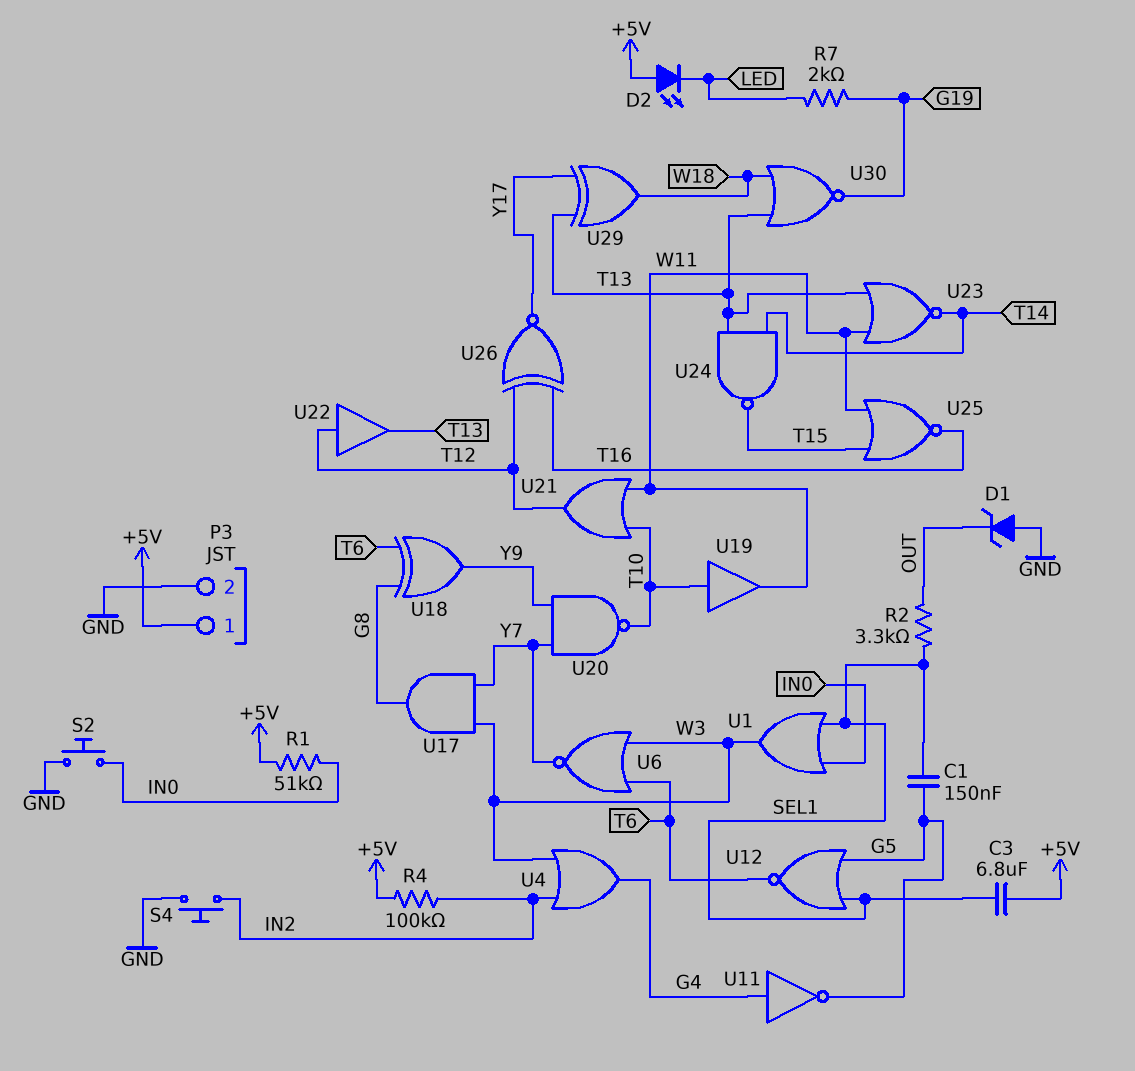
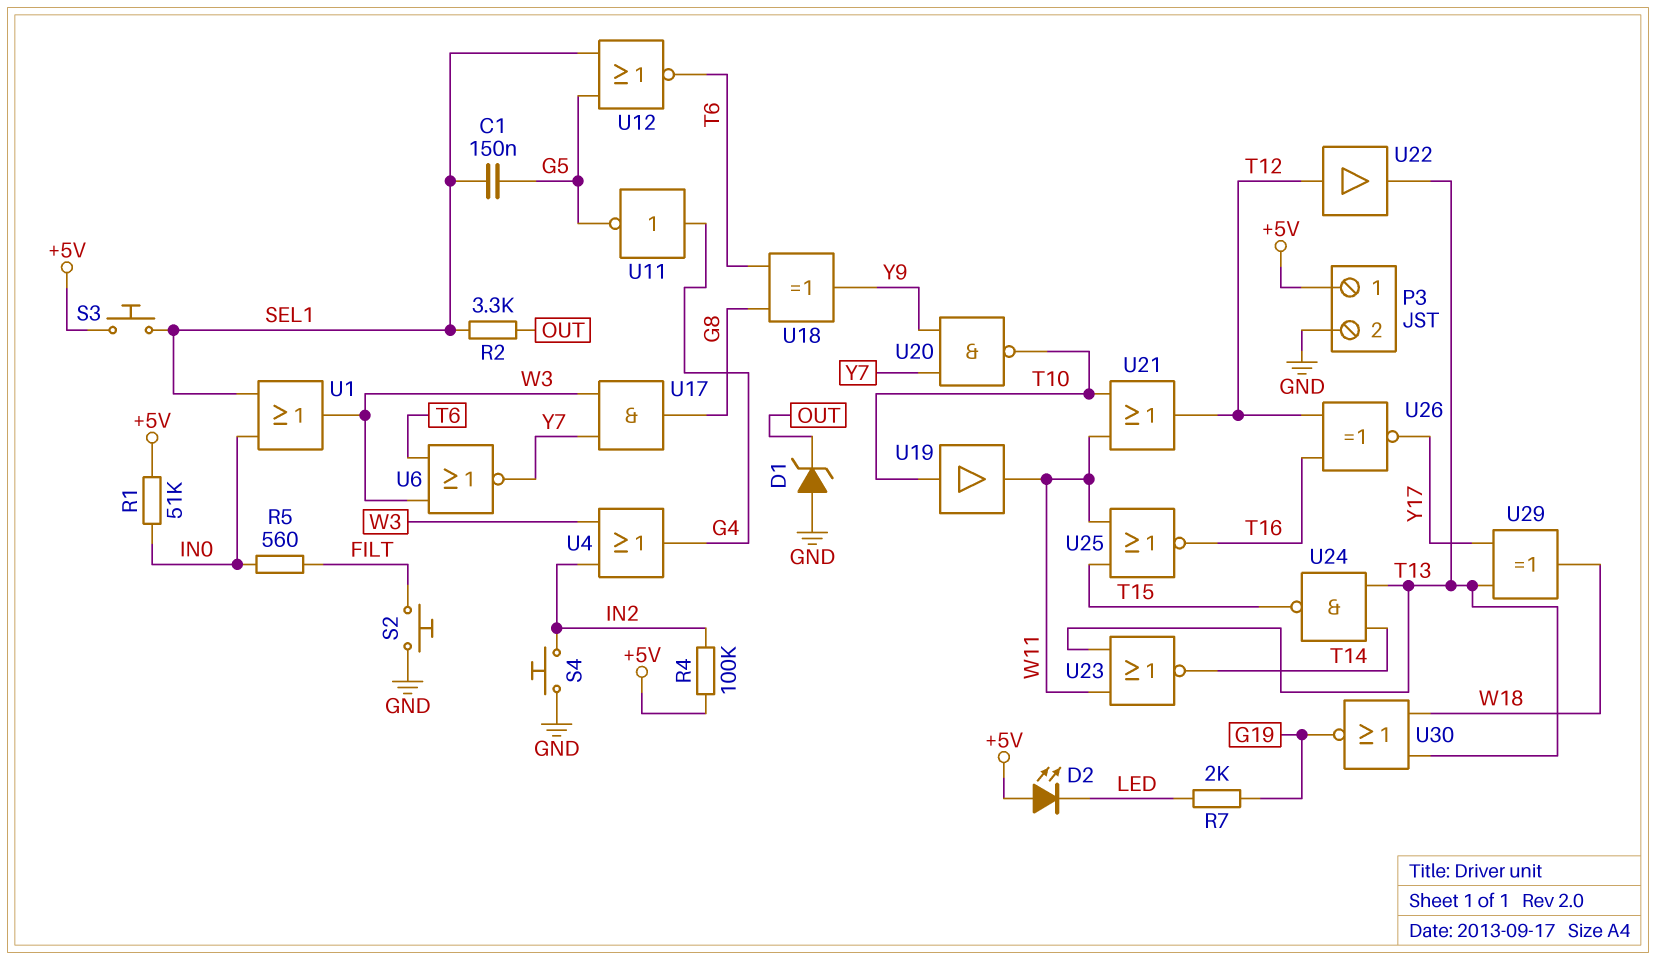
C3: 6.8uF (+5V, SEL1) -> none
R5: none -> 560 (FILT, IN0)
S2: button (GND, IN0) -> button (FILT, GND)
S3: none -> button (+5V, SEL1)

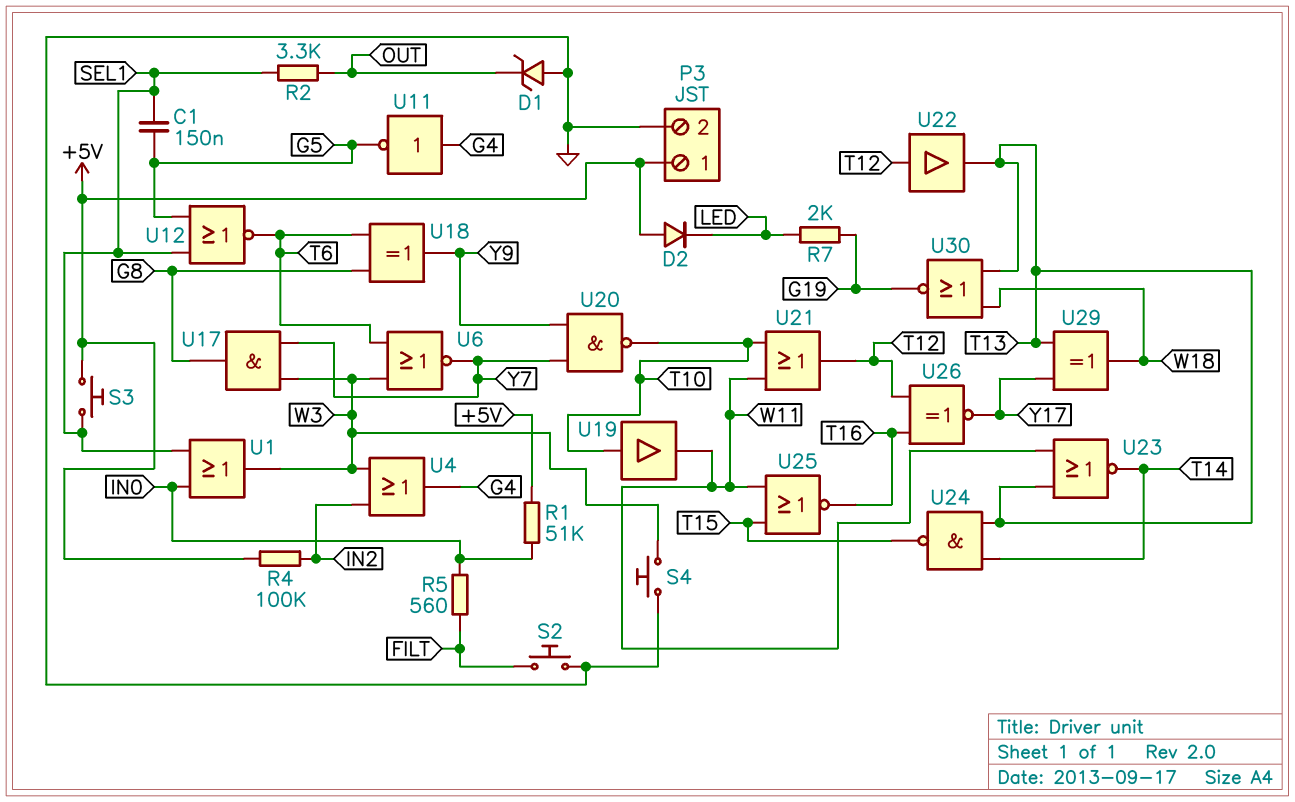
D2: LED (A +5V, K LED) -> diode (A +5V, K LED)
S4: button (GND, IN2) -> button (GND, W3)

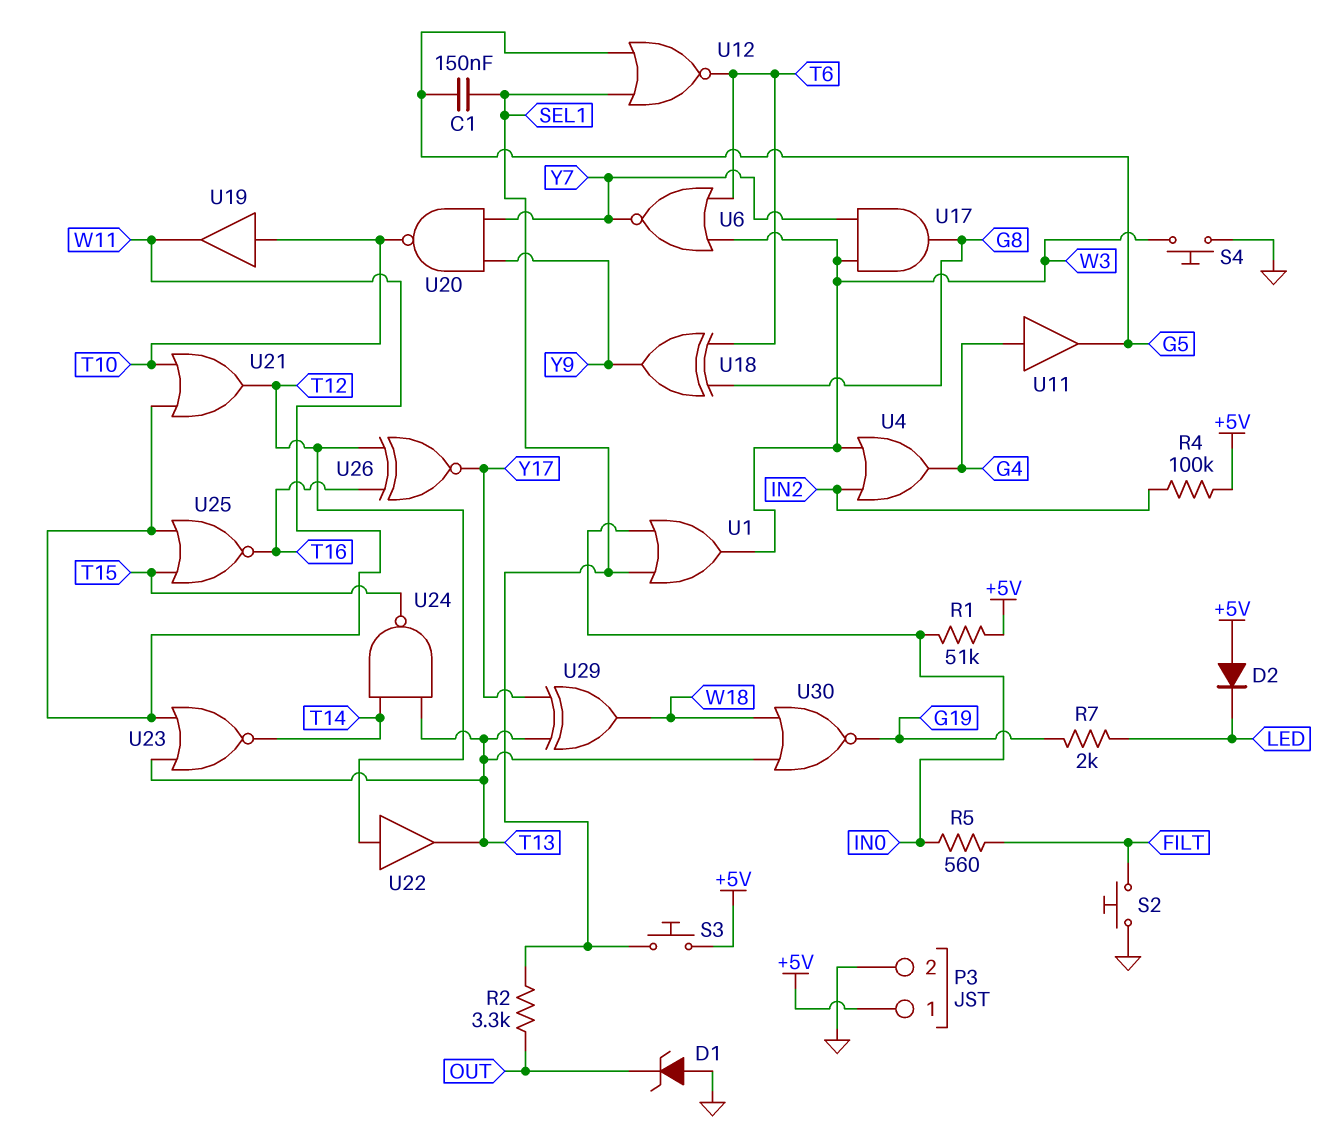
U11: NOT (in G4, out G5) -> buffer (in G4, out G5)

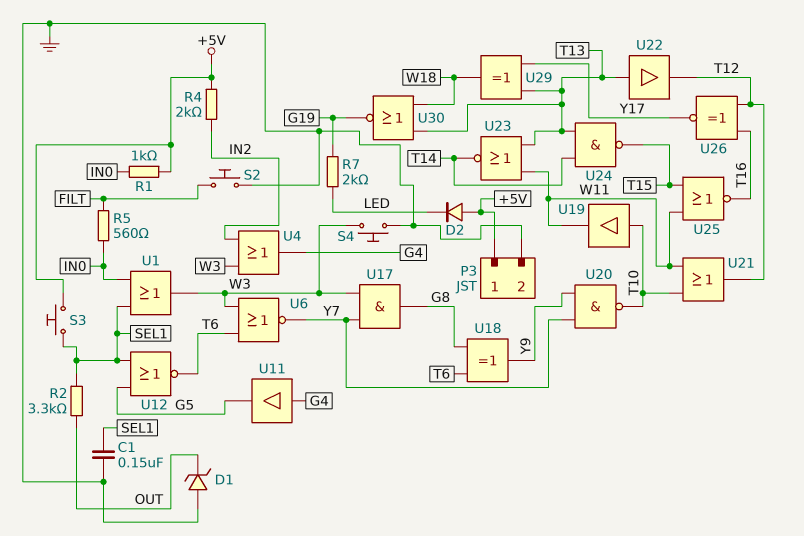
C1: 150nF (G5, SEL1) -> 150nF (GND, SEL1)
R1: 51k (+5V, IN0) -> 1k (+5V, IN0)
R4: 100k (+5V, IN2) -> 2k (+5V, IN2)
U22: buffer (in T12, out T13) -> buffer (in T13, out T12)

